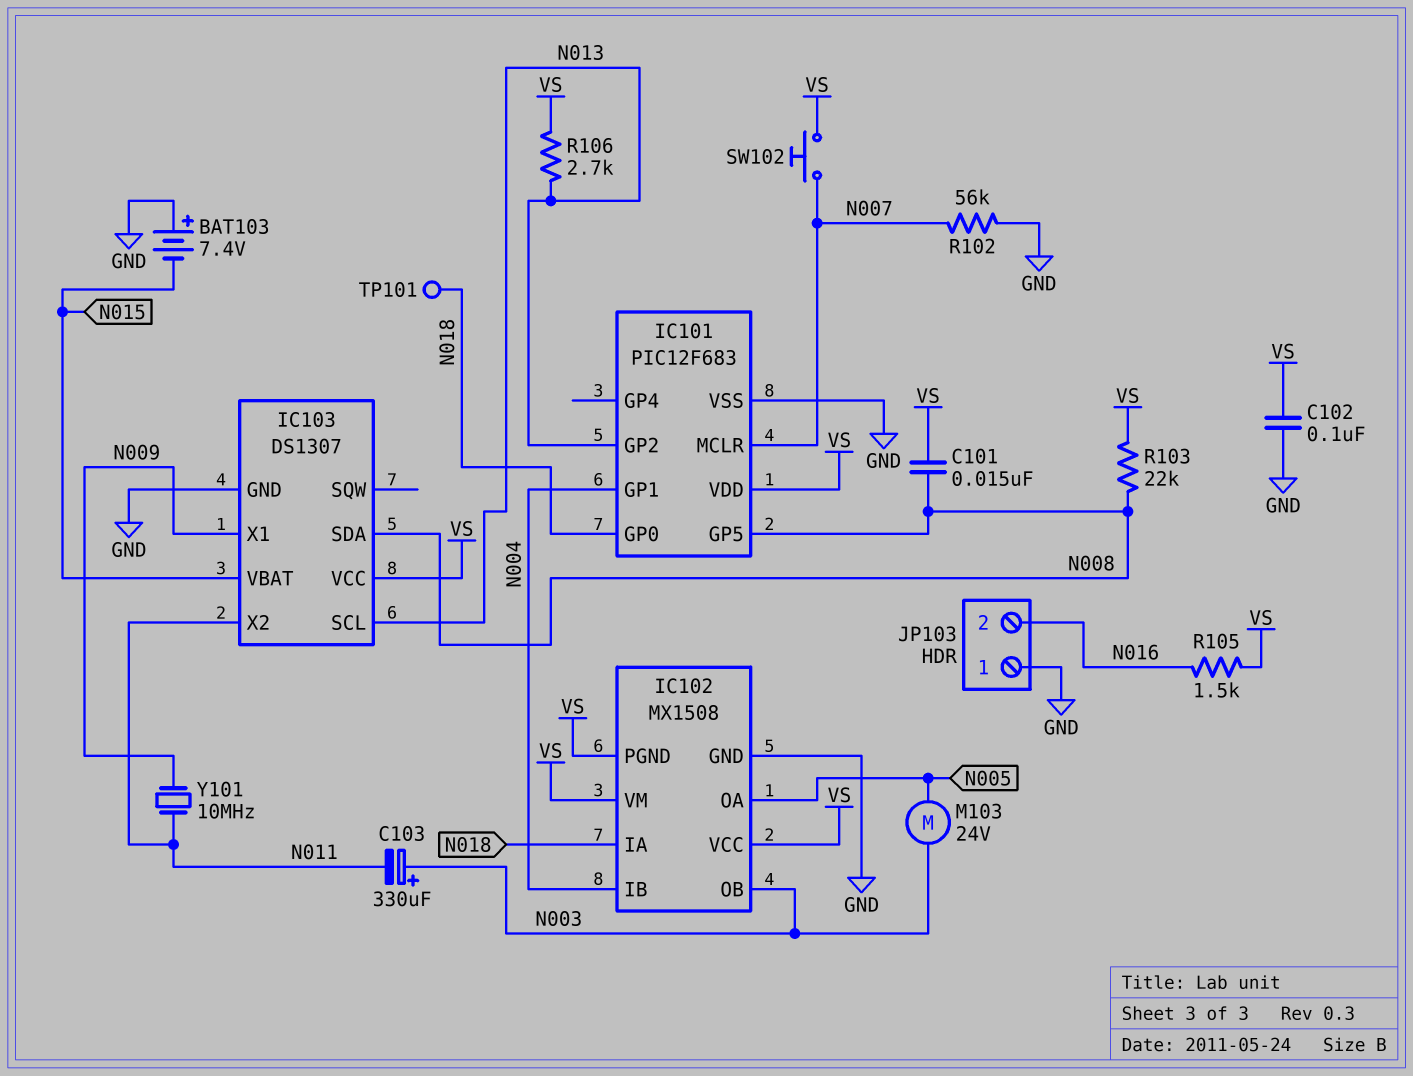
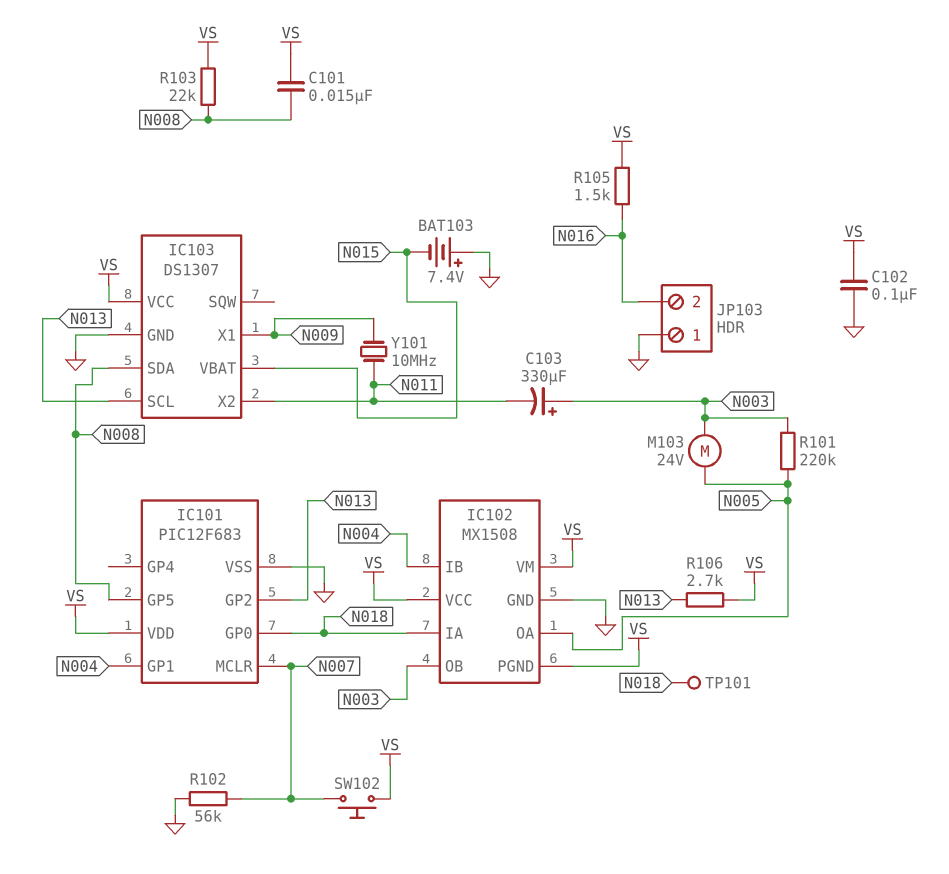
R101: none -> 220k (N003, N005)

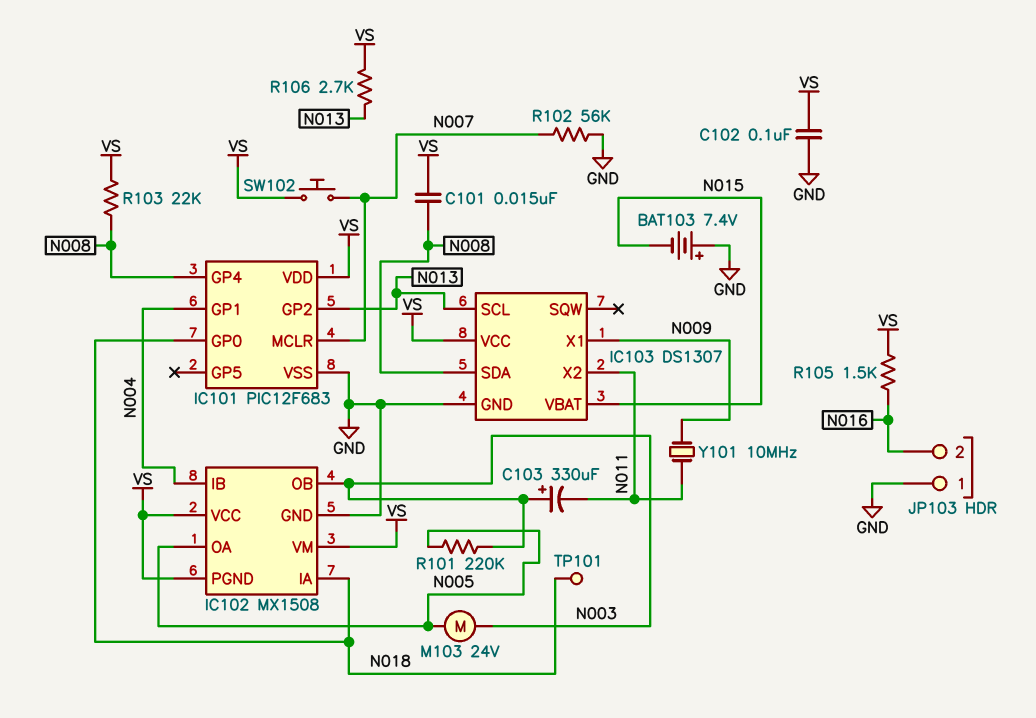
IC101 pin GP4: none -> N008
IC101 pin GP5: N008 -> none

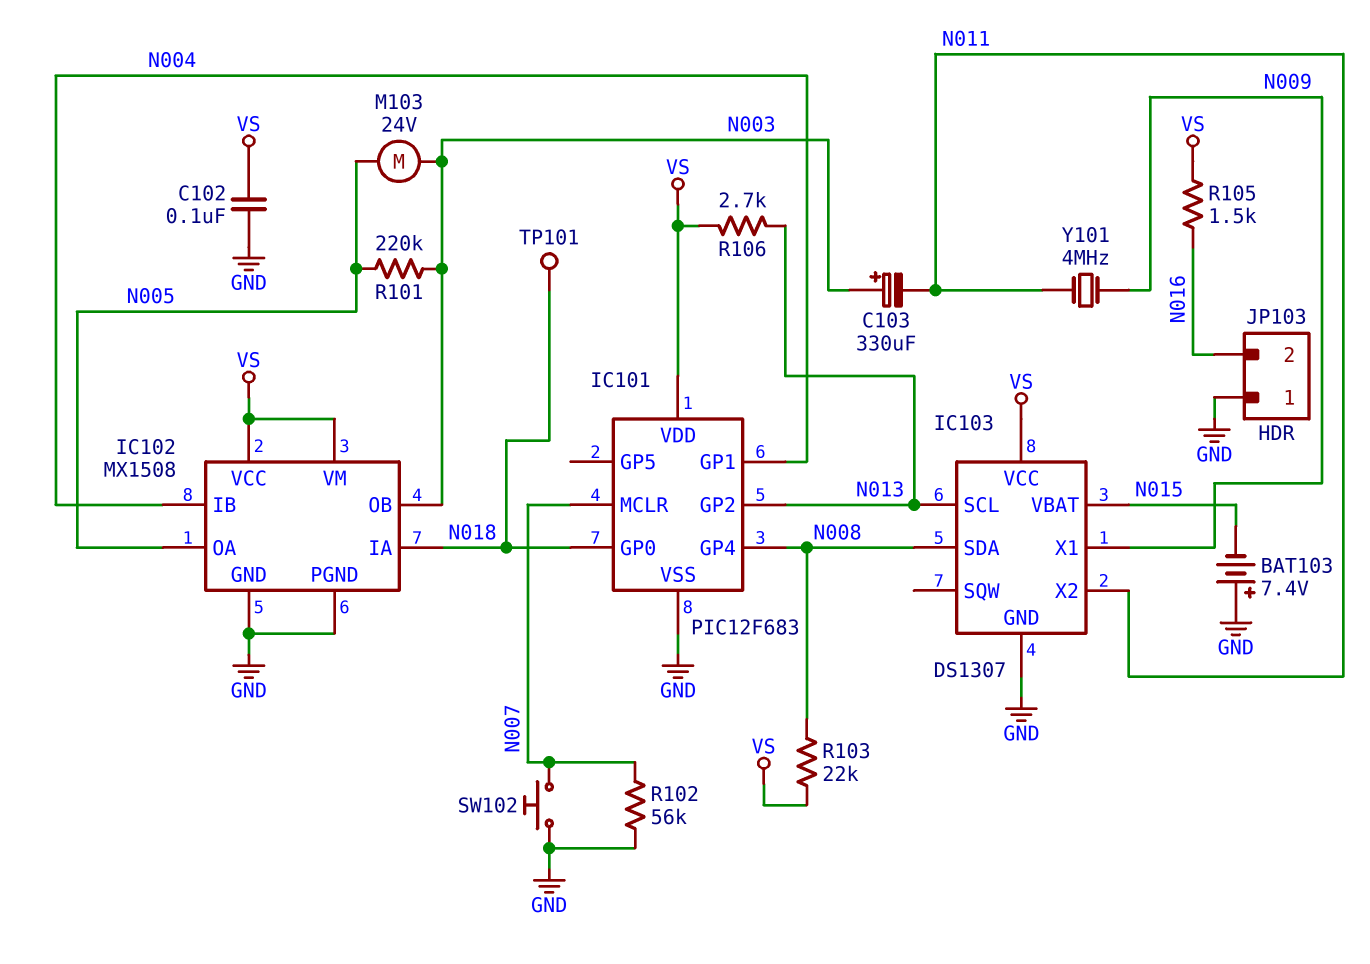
C101: 15nF (N008, VS) -> none
IC102 pin PGND: VS -> GND
SW102: button (N007, VS) -> button (GND, N007)
Y101: 10MHz (N009, N011) -> 4MHz (N009, N011)

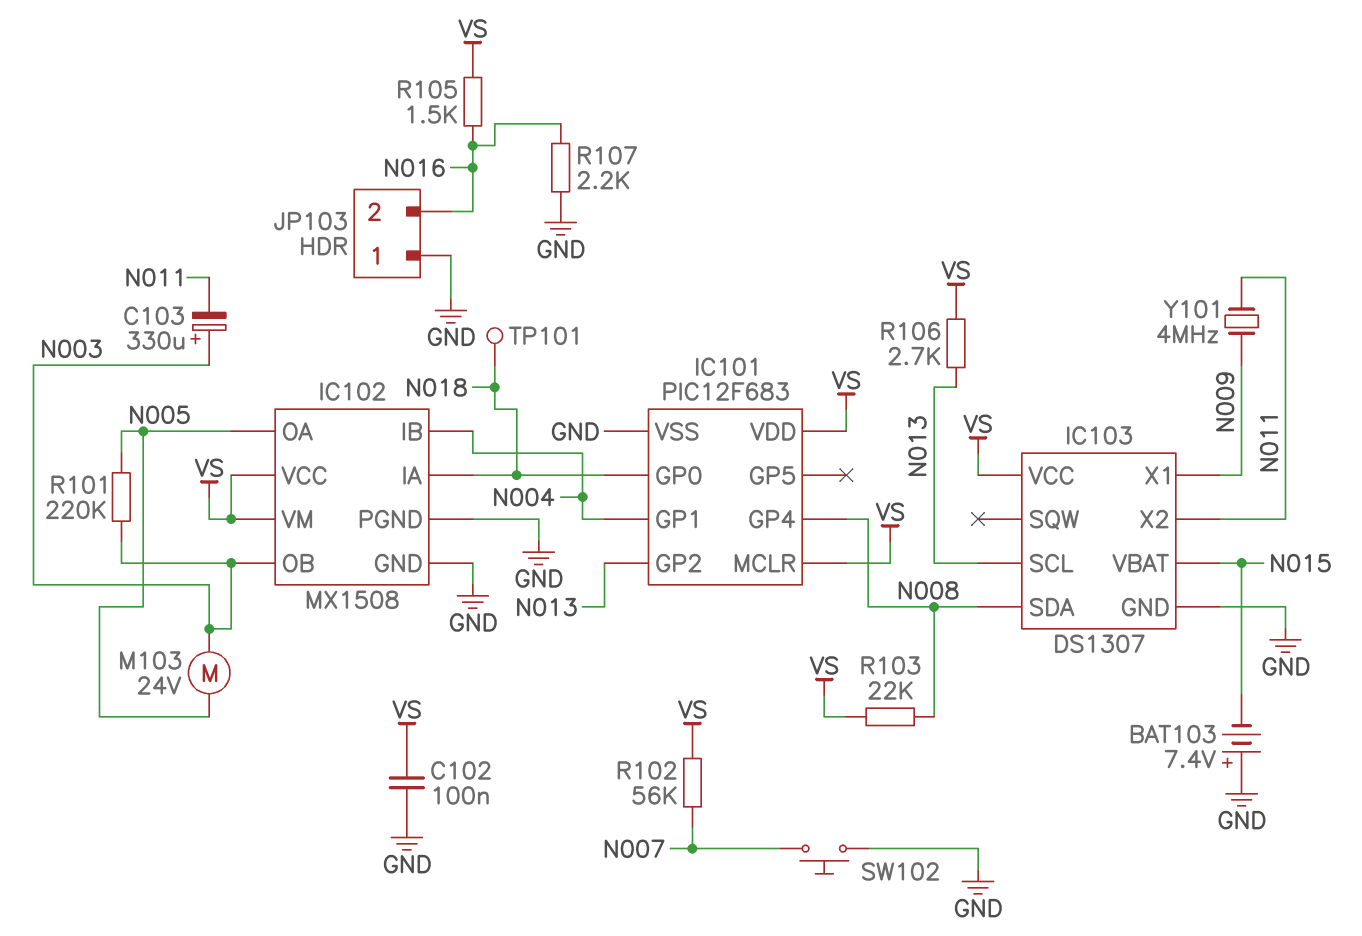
IC101 pin MCLR: N007 -> VS
R102: 56k (GND, N007) -> 56k (N007, VS)
R107: none -> 2.2k (GND, N016)

